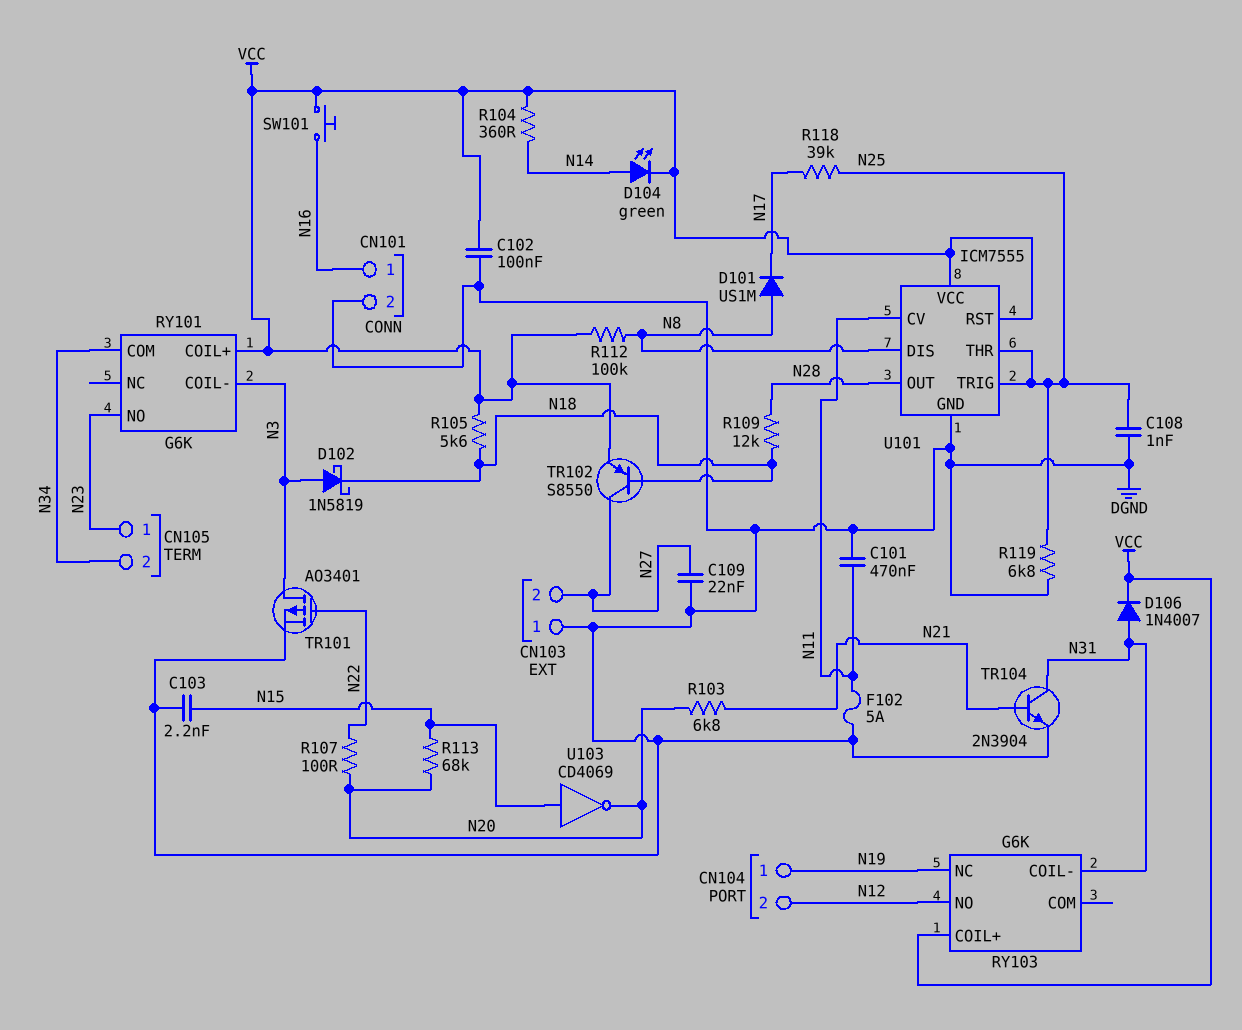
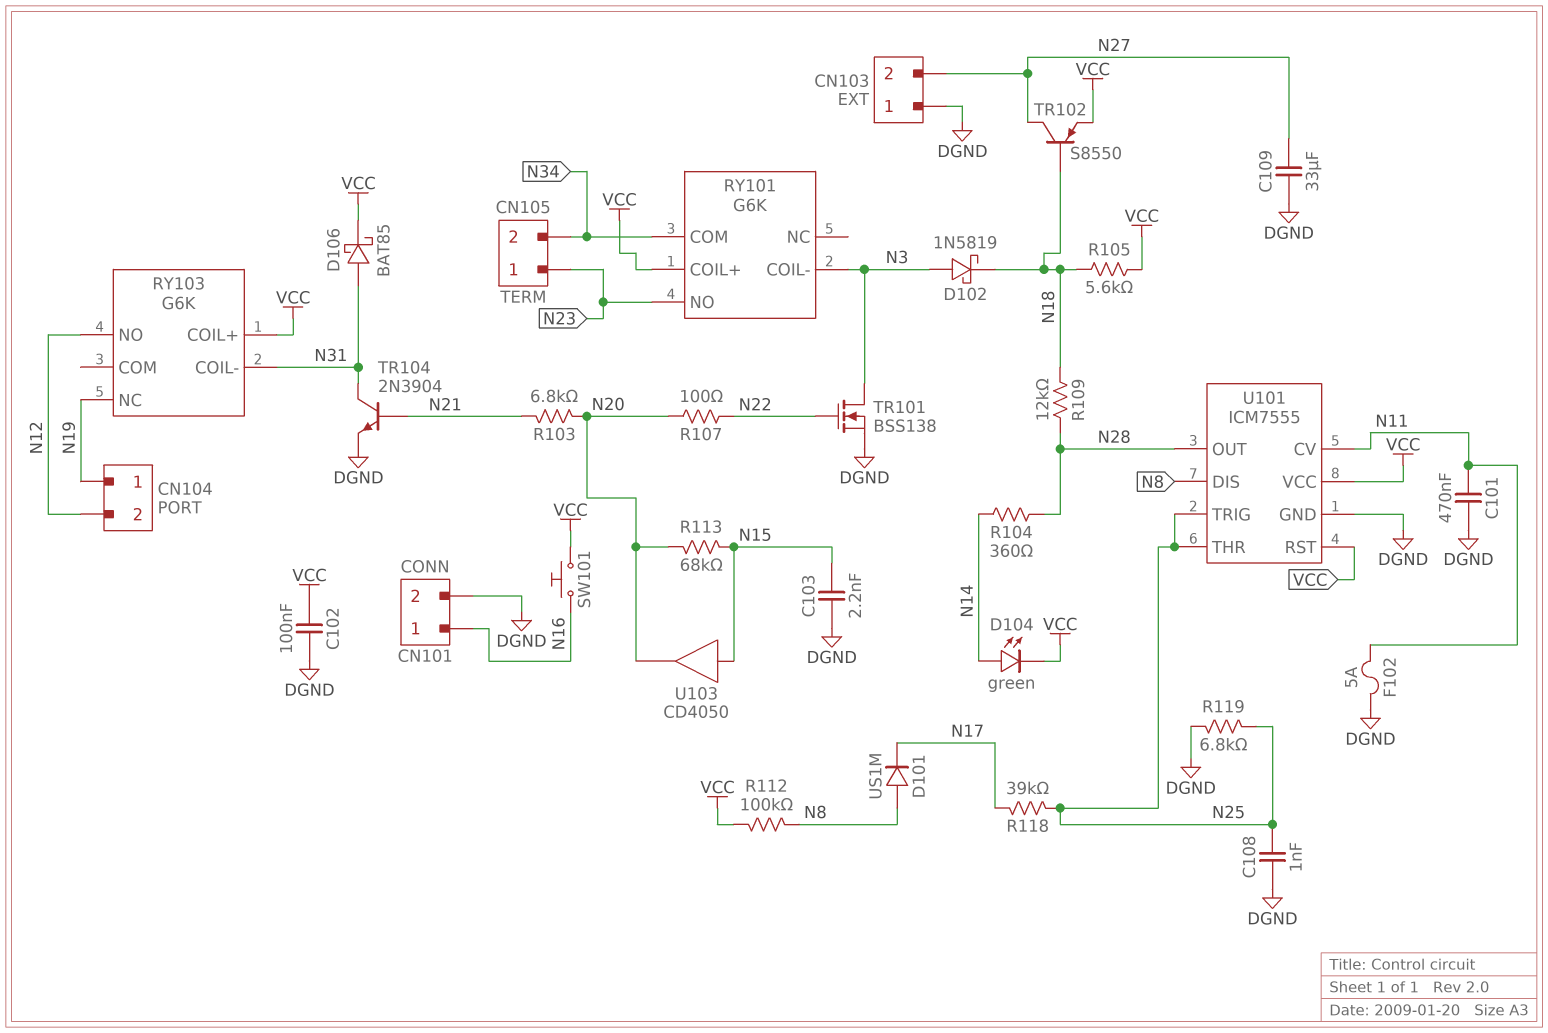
C109: 22nF (DGND, N27) -> 33uF (DGND, N27)
D106: diode 1N4007 (A N31, K VCC) -> schottky BAT85 (A N31, K VCC)
R104: 360 (N14, VCC) -> 360 (N14, N28)
TR101: PMOS AO3401 (G N22, D N3, S DGND) -> NMOS BSS138 (G N22, D N3, S DGND)
U103: NOT CD4069 (in N15, out N20) -> buffer CD4050 (in N15, out N20)

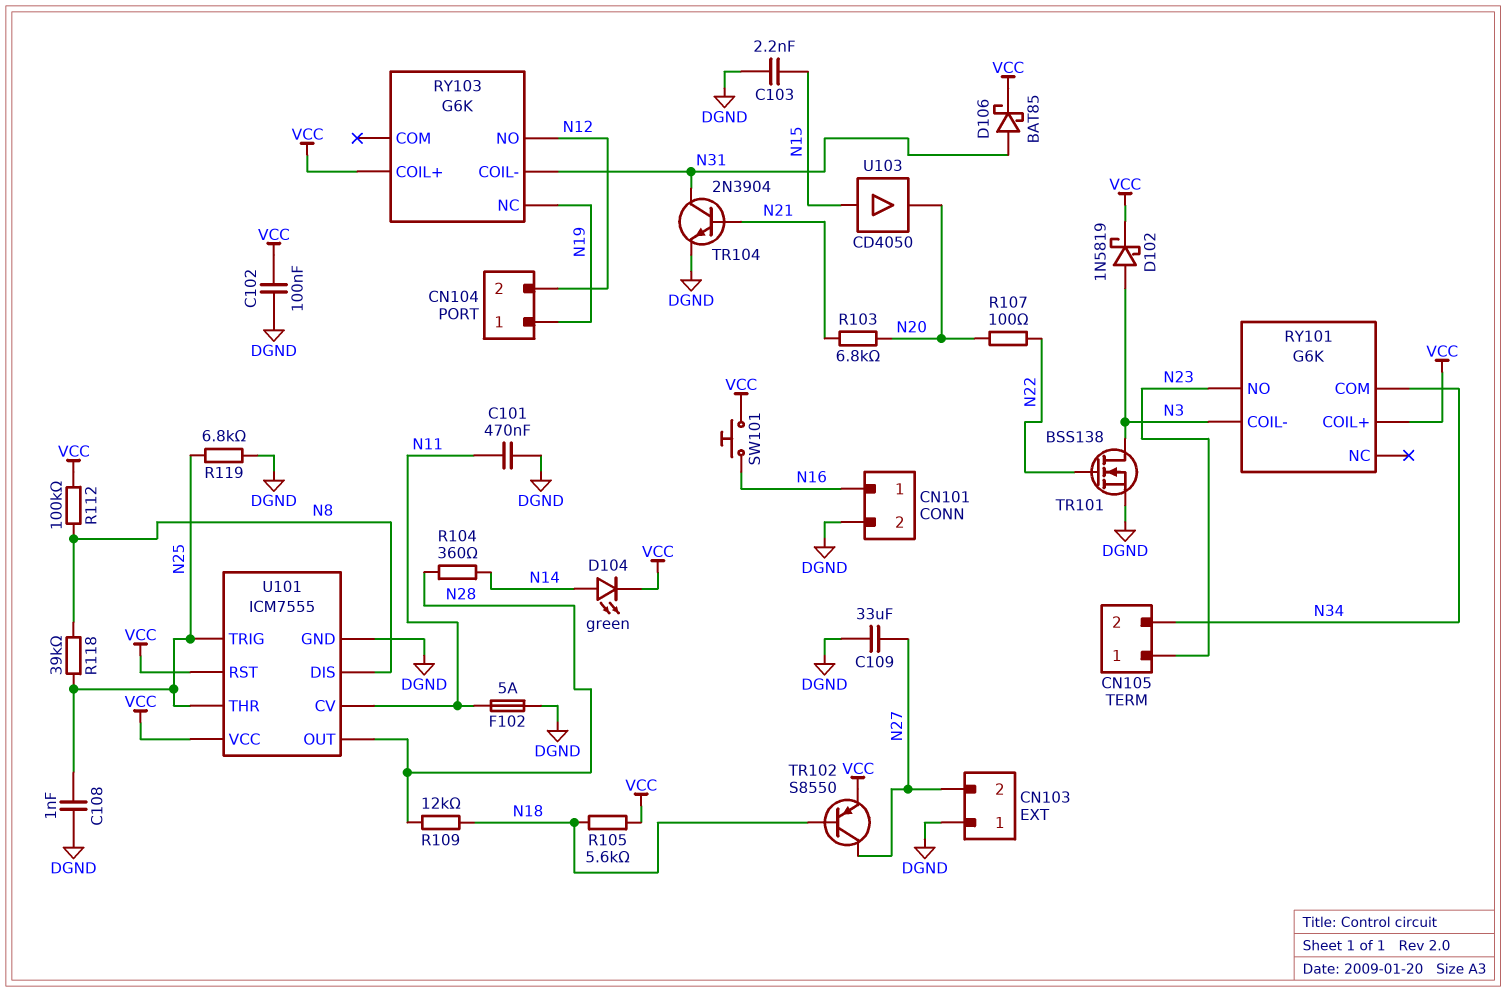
D101: diode US1M (A N8, K N17) -> none
D102: schottky 1N5819 (A N3, K N18) -> schottky 1N5819 (A N3, K VCC)
R113: 68k (N15, N20) -> none
R118: 39k (N17, N25) -> 39k (N8, N25)

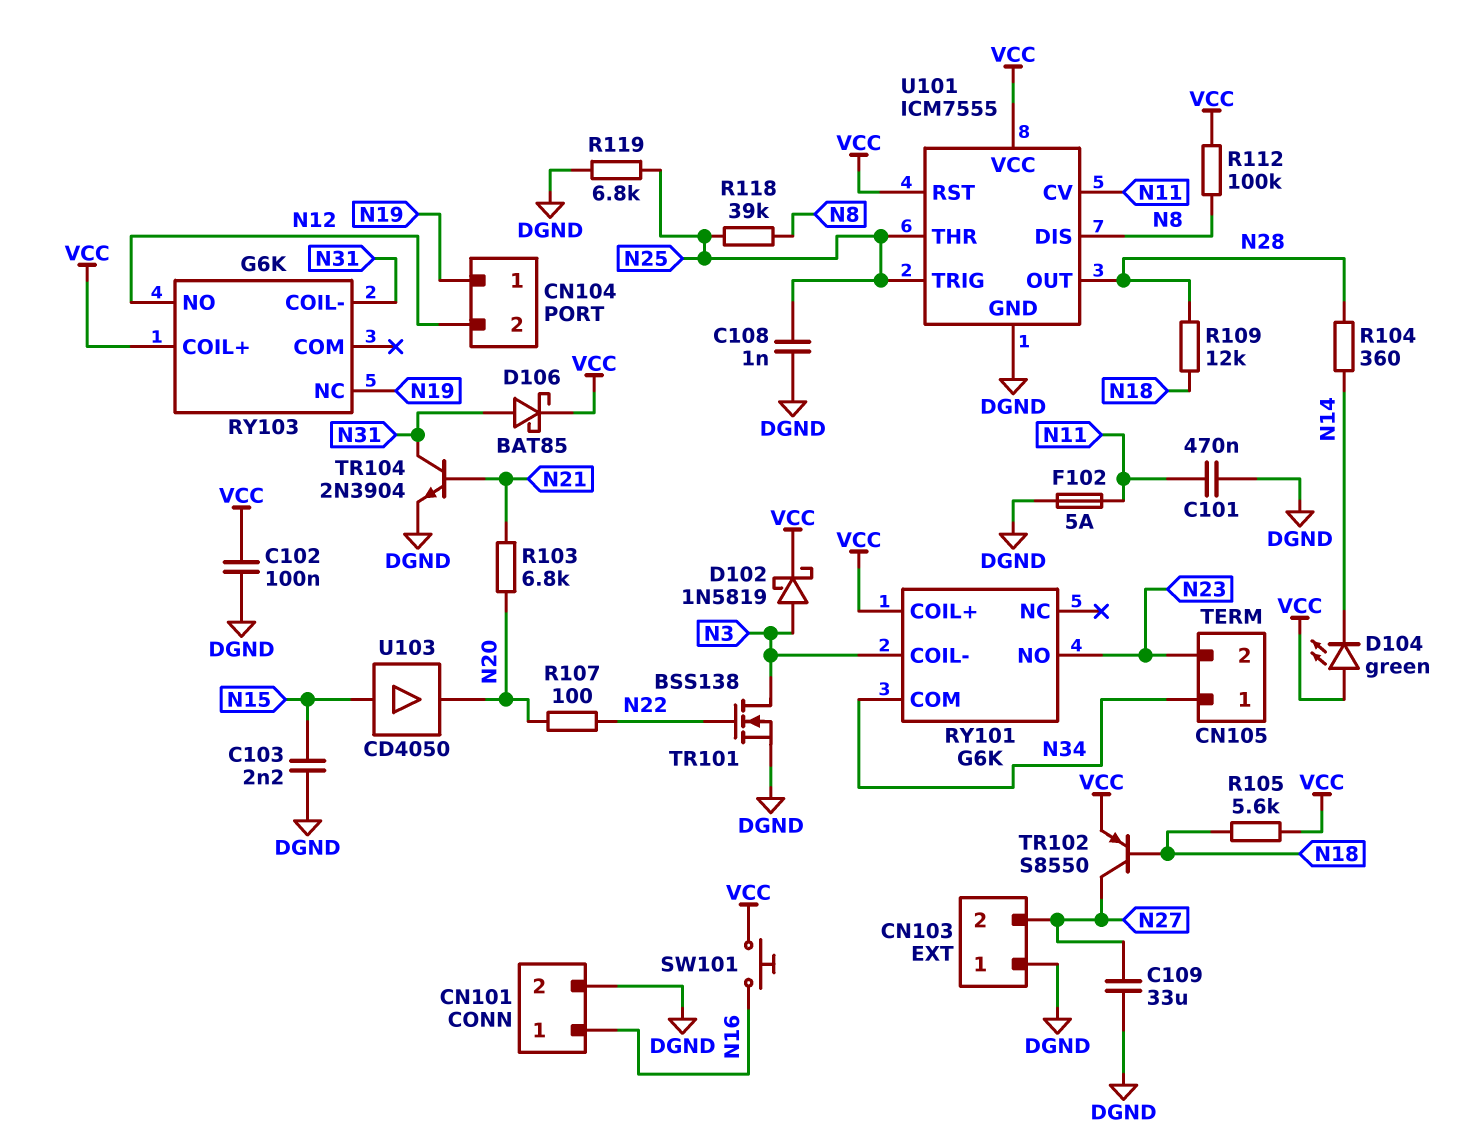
CN105 pin 1: N23 -> N34
CN105 pin 2: N34 -> N23
D104: LED green (A N14, K VCC) -> LED green (A VCC, K N14)

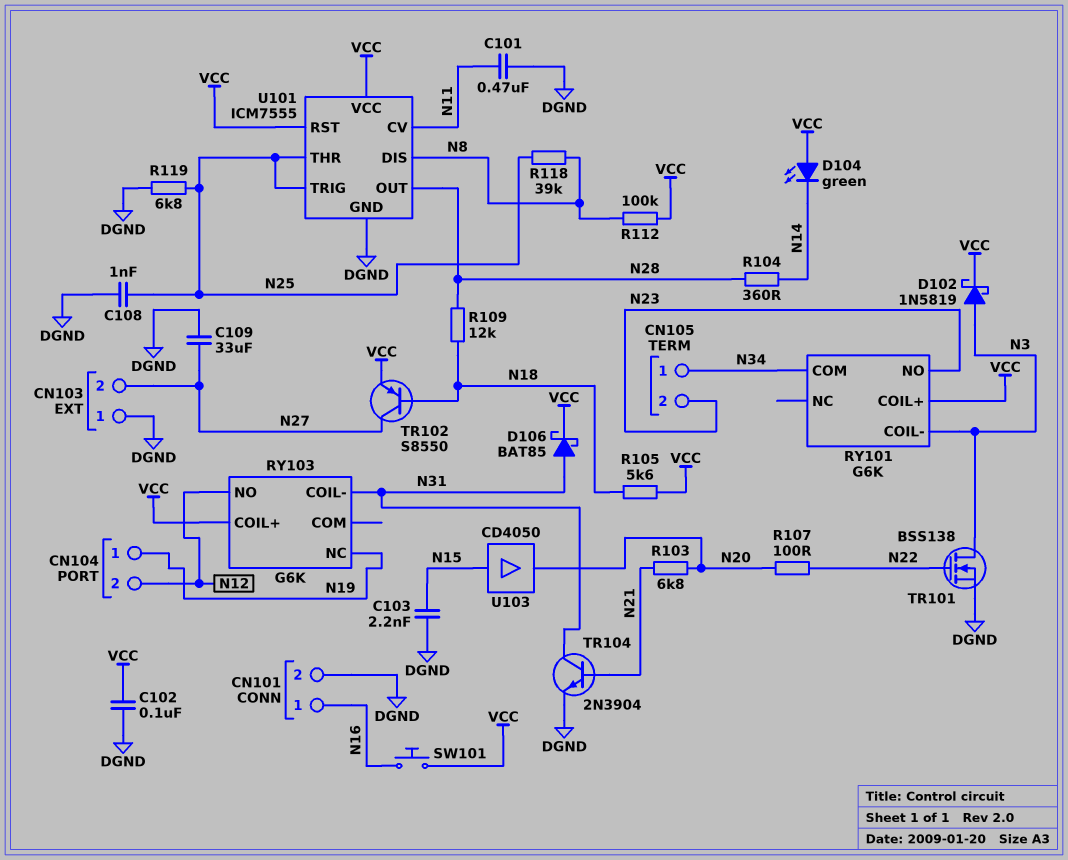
F102: 5A (DGND, N11) -> none

